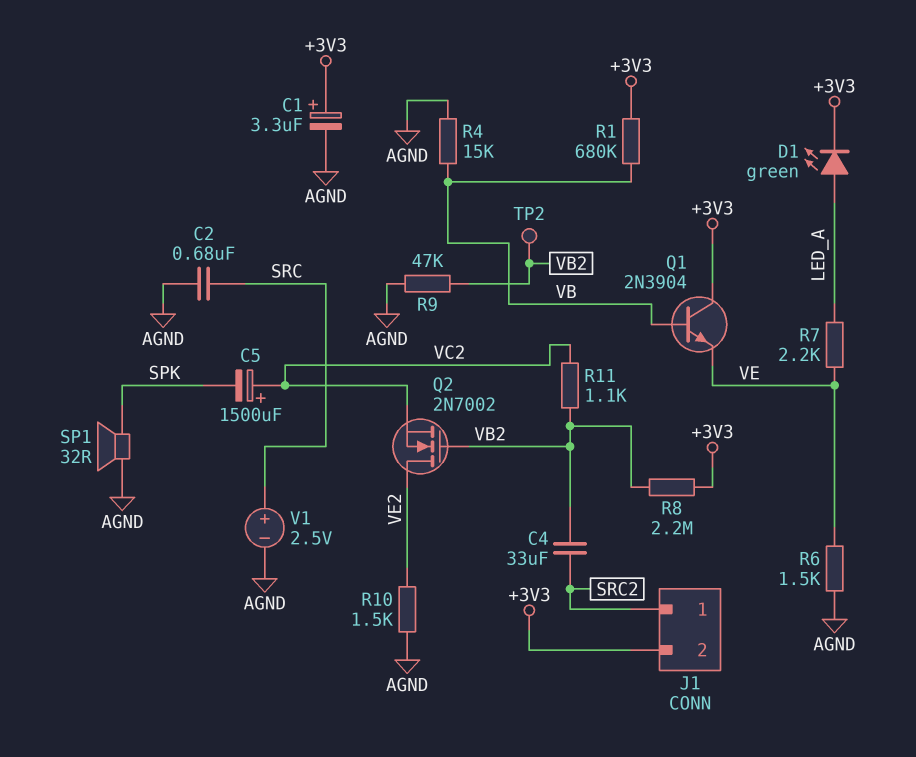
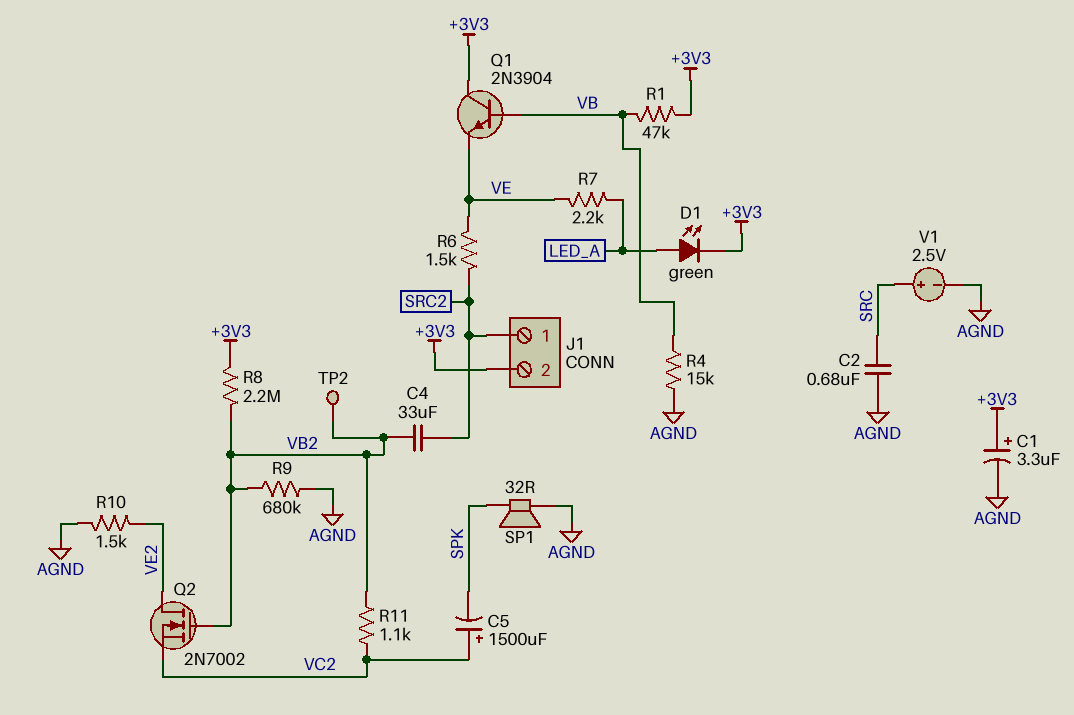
R1: 680k (+3V3, VB) -> 47k (+3V3, VB)
R6: 1.5k (AGND, VE) -> 1.5k (SRC2, VE)
R9: 47k (AGND, VB2) -> 680k (AGND, VB2)

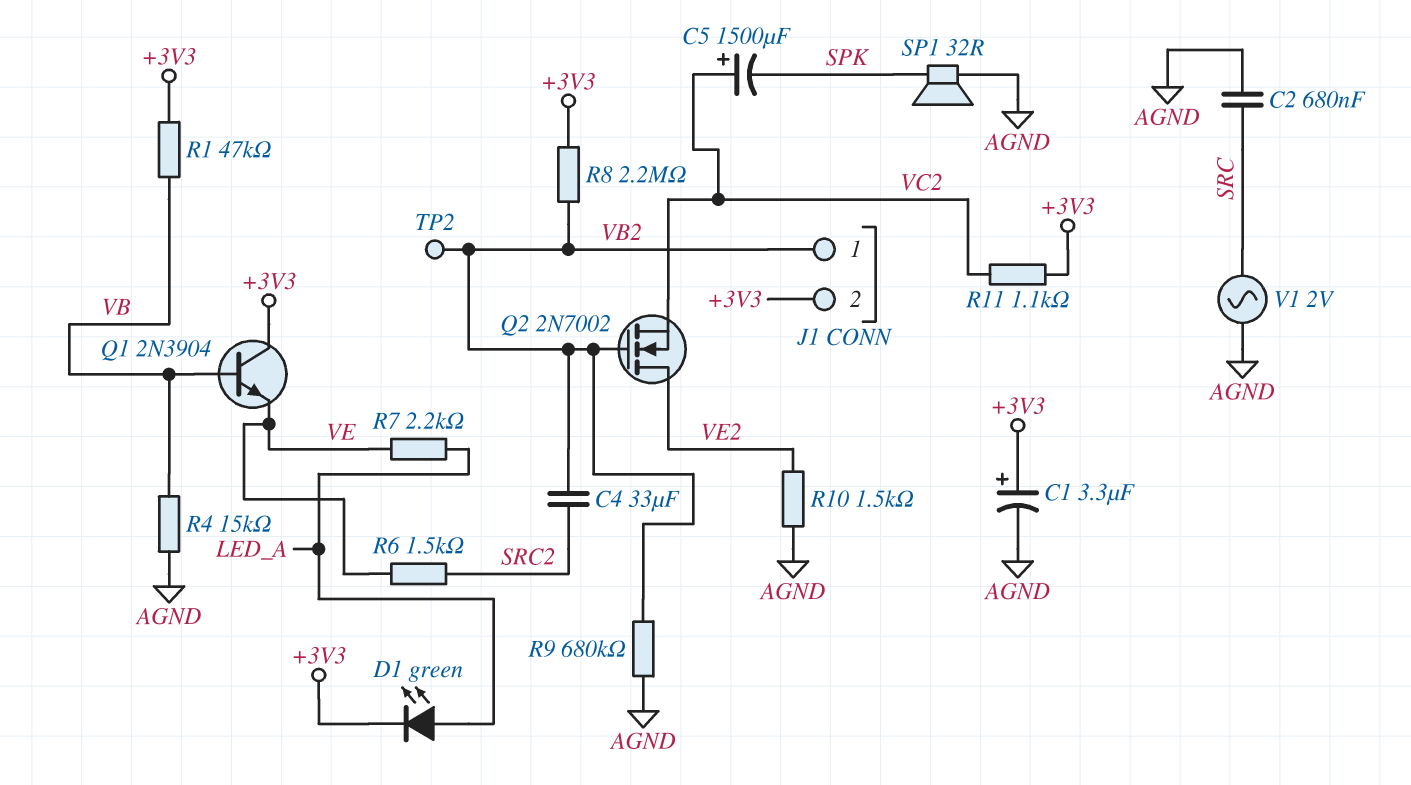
J1 pin 1: SRC2 -> VB2
R11: 1.1k (VB2, VC2) -> 1.1k (+3V3, VC2)
V1: 2.5V (plus SRC, minus AGND) -> AC 2V (AGND, SRC)

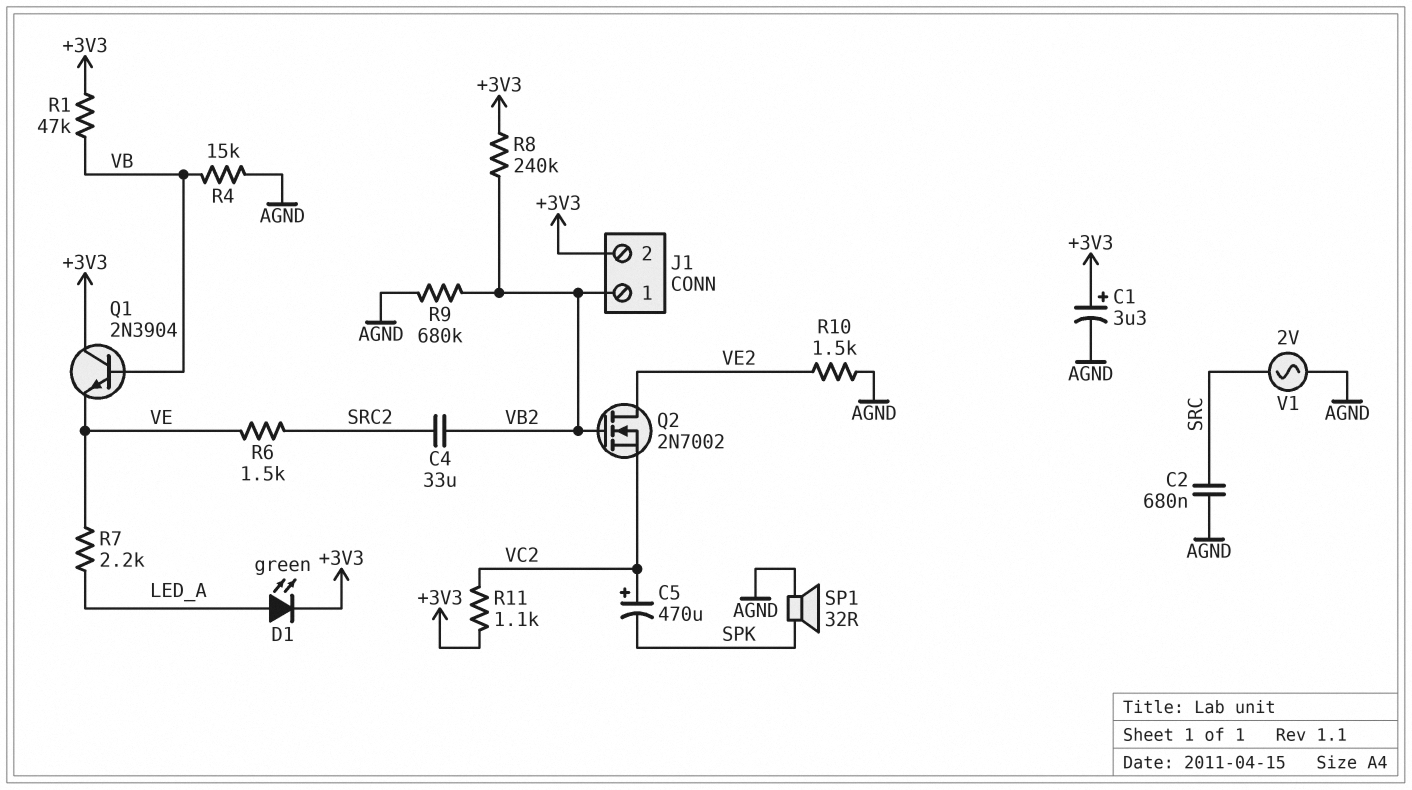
C5: 1500uF (plus VC2, minus SPK) -> 470uF (plus VC2, minus SPK)
R8: 2.2M (+3V3, VB2) -> 240k (+3V3, VB2)
TP2: test point (VB2) -> none

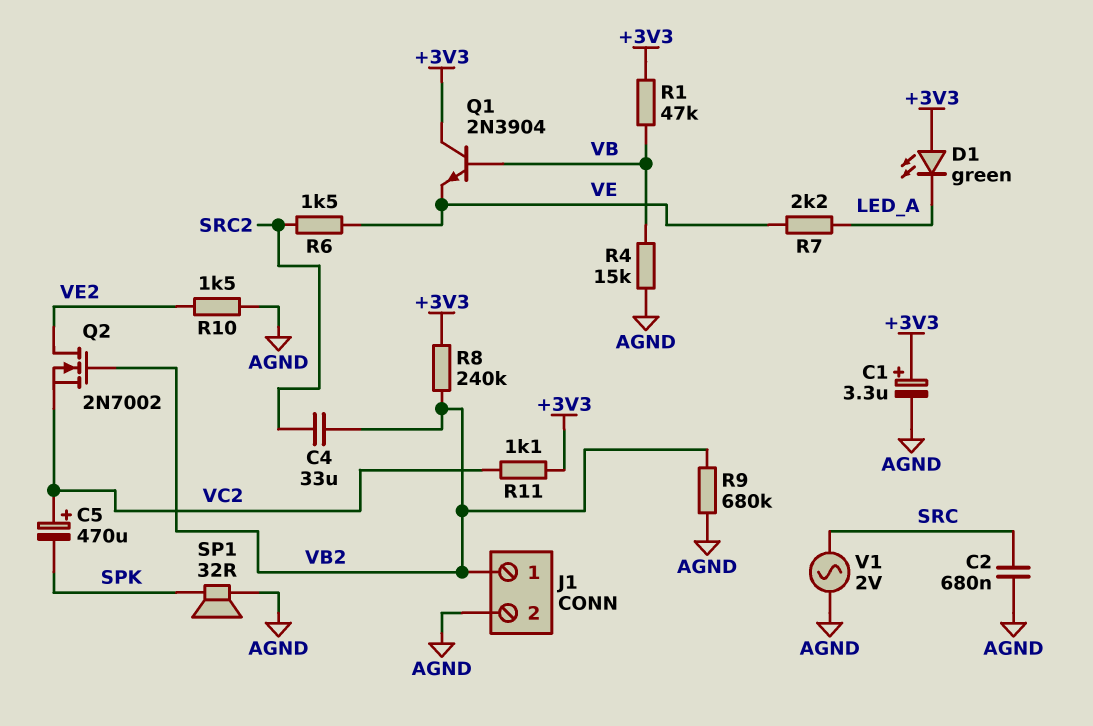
D1: LED green (A LED_A, K +3V3) -> LED green (A +3V3, K LED_A)
J1 pin 2: +3V3 -> AGND

